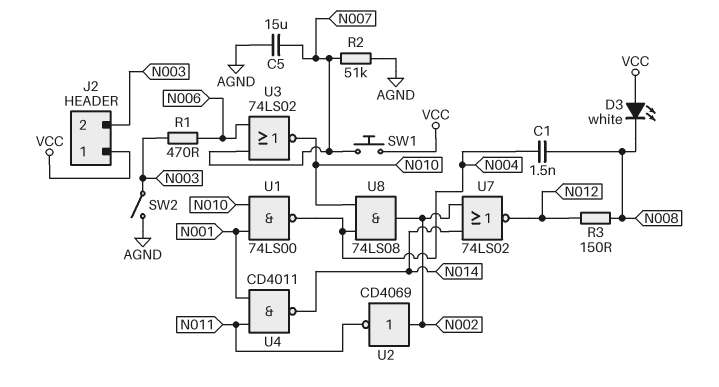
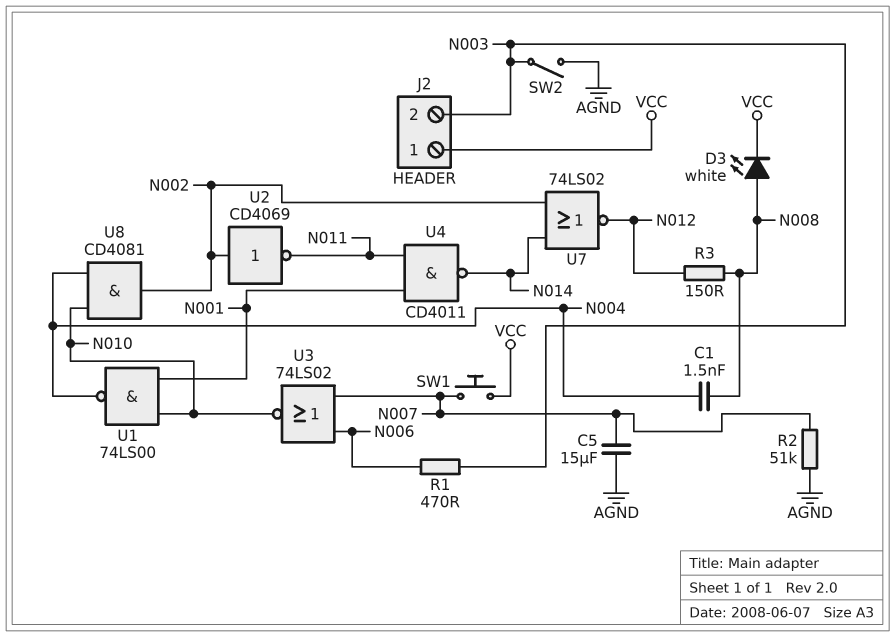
D3: LED white (A VCC, K N008) -> LED white (A N008, K VCC)
U8: AND 74LS08 (in N004, in N010, out N002) -> AND CD4081 (in N004, in N010, out N002)

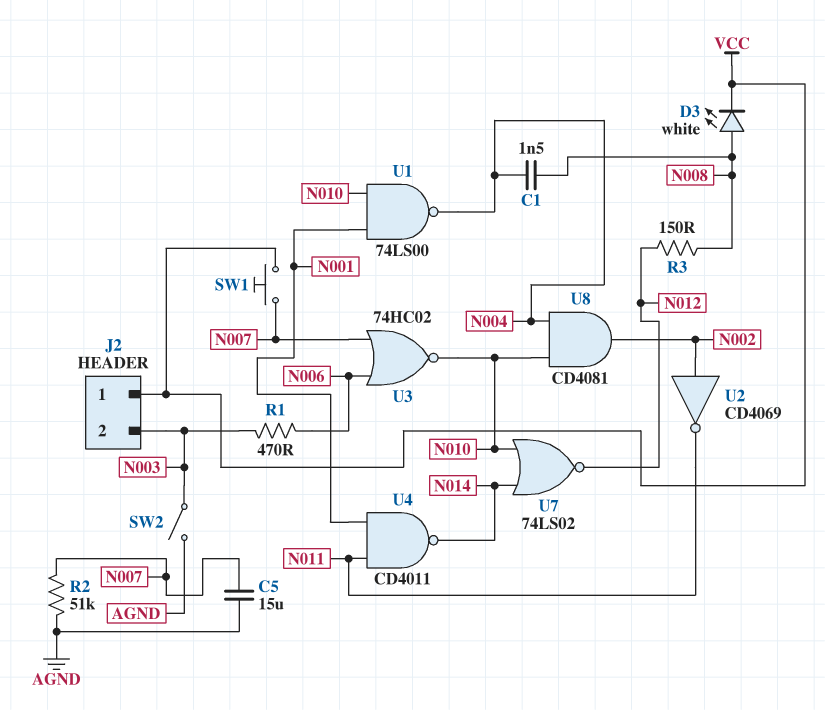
U3: NOR 74LS02 (in N006, in N007, out N010) -> NOR 74HC02 (in N006, in N007, out N010)
U7: NOR 74LS02 (in N002, in N014, out N012) -> NOR 74LS02 (in N010, in N014, out N012)

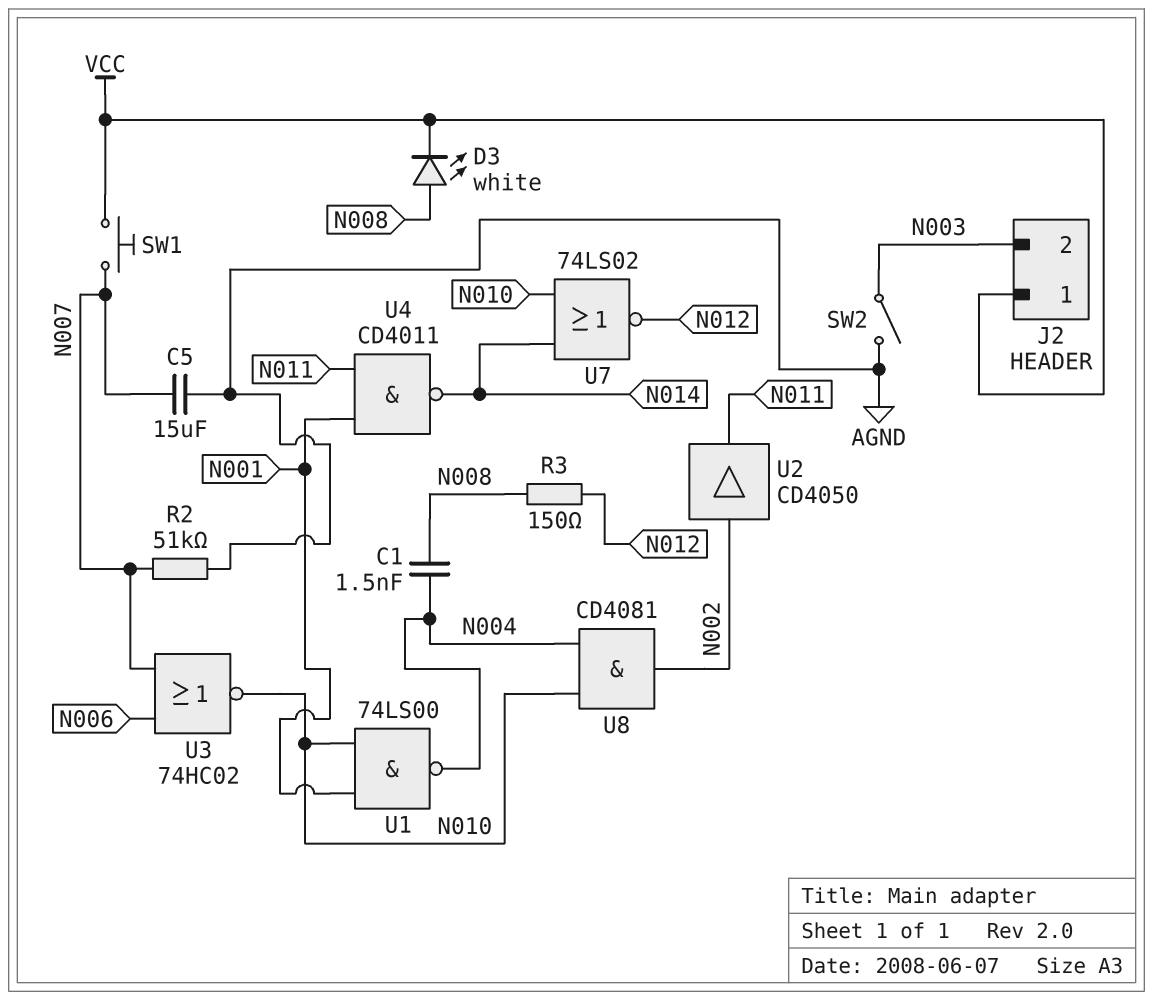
R1: 470 (N003, N006) -> none
U2: NOT CD4069 (in N002, out N011) -> buffer CD4050 (in N002, out N011)

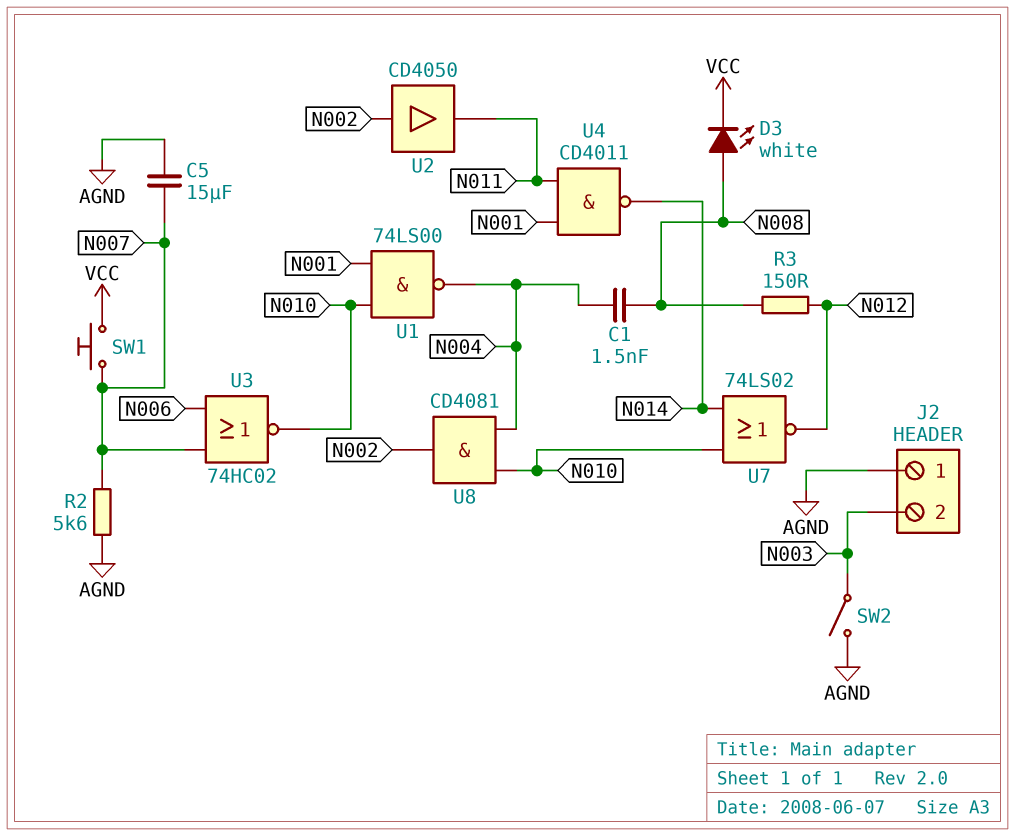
J2 pin 1: VCC -> AGND
R2: 51k (AGND, N007) -> 5.6k (AGND, N007)

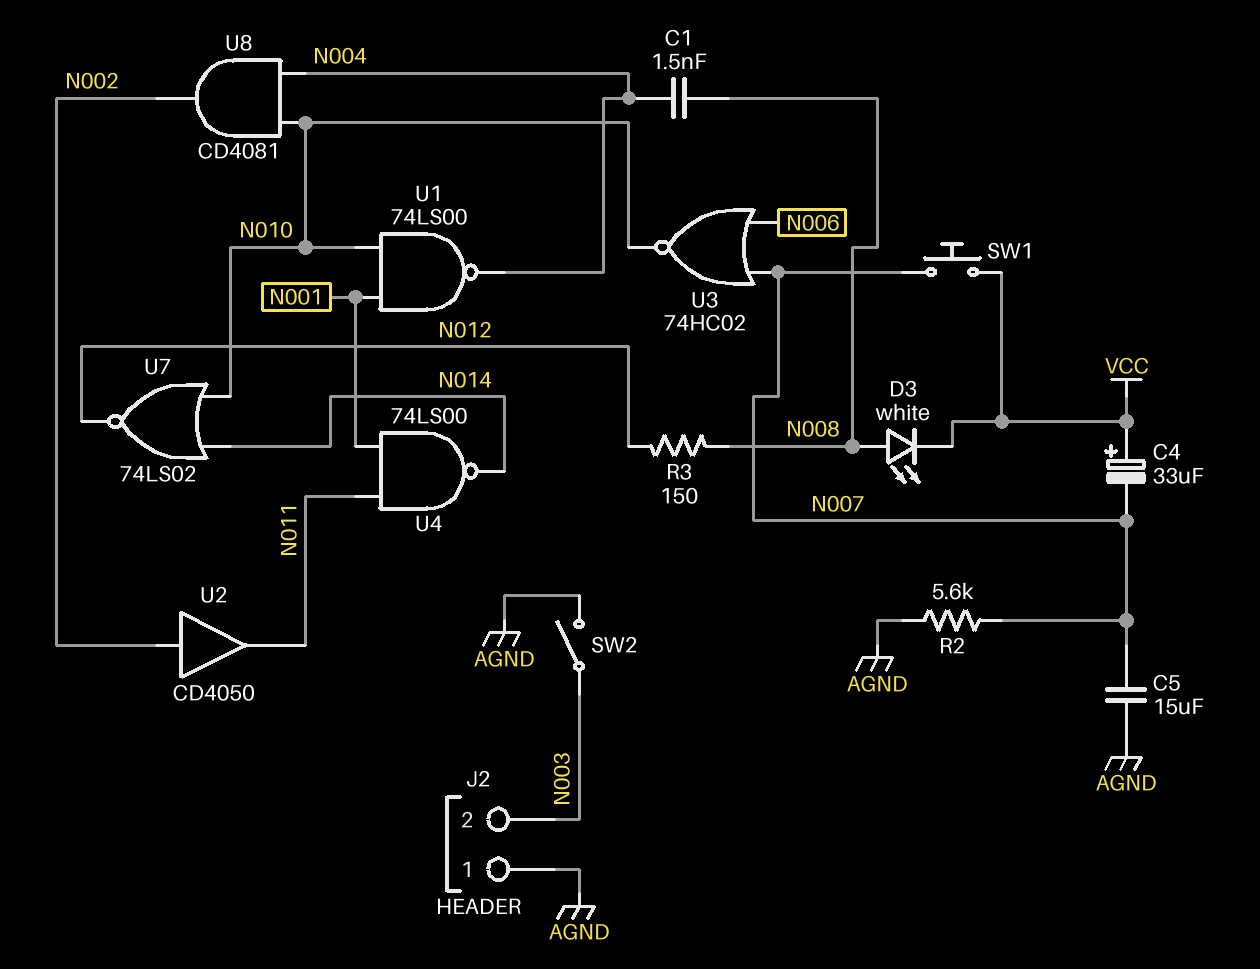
C4: none -> 33uF (plus VCC, minus N007)
U4: NAND CD4011 (in N001, in N011, out N014) -> NAND 74LS00 (in N001, in N011, out N014)

